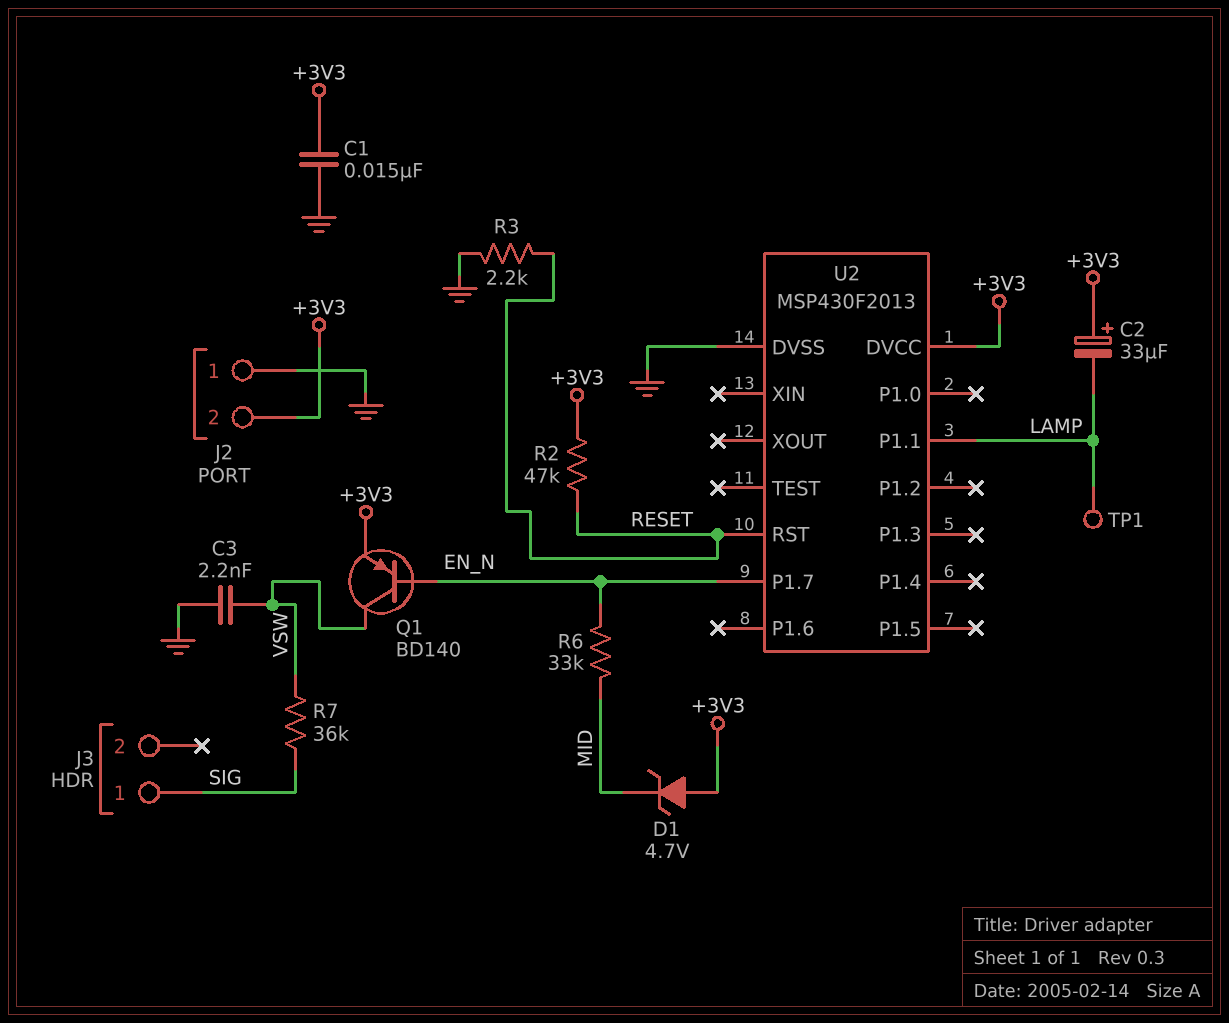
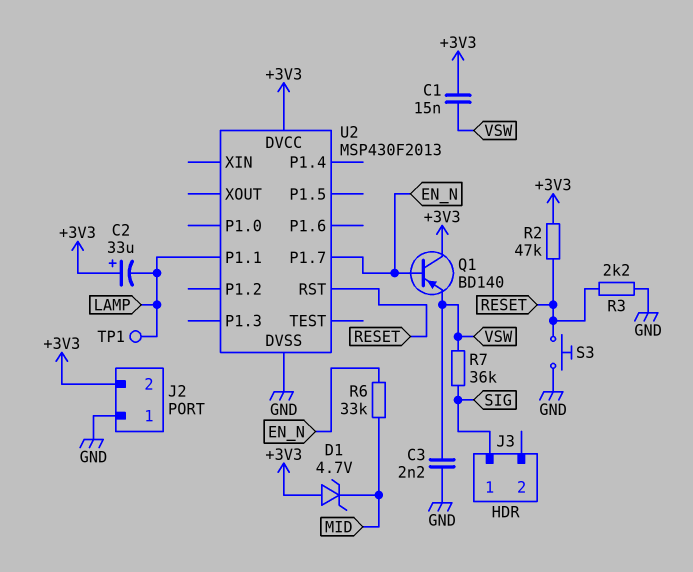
C1: 15nF (+3V3, GND) -> 15nF (+3V3, VSW)
Q1: PNP BD140 (B EN_N, C VSW, E +3V3) -> PNP BD140 (B EN_N, C +3V3, E VSW)
S3: none -> button (GND, RESET)

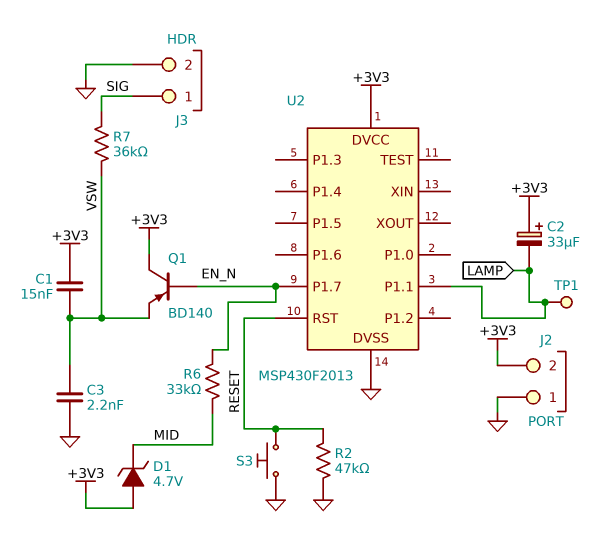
J3 pin 2: none -> GND
R2: 47k (+3V3, RESET) -> 47k (GND, RESET)
R3: 2.2k (GND, RESET) -> none

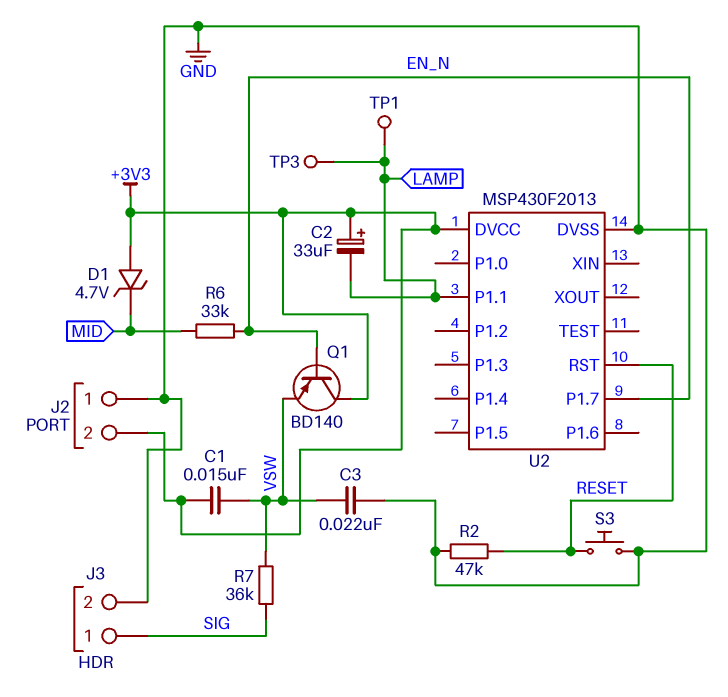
C3: 2.2nF (GND, VSW) -> 22nF (GND, VSW)
TP3: none -> test point (LAMP)

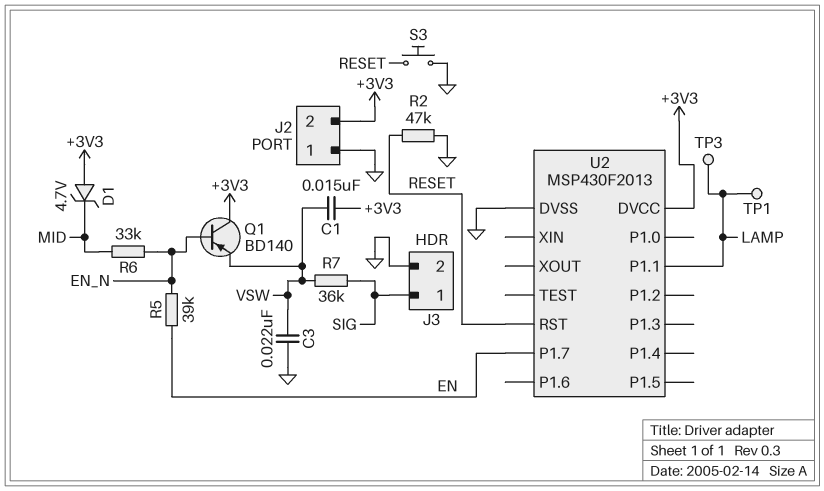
C2: 33uF (plus +3V3, minus LAMP) -> none
R5: none -> 39k (EN, EN_N)
U2 pin P1.7: EN_N -> EN

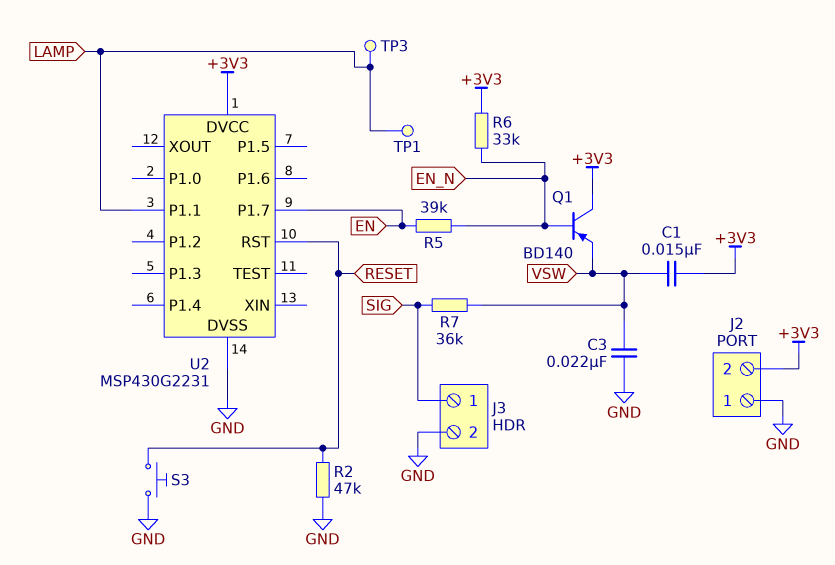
D1: zener 4.7V (A +3V3, K MID) -> none
R6: 33k (EN_N, MID) -> 33k (+3V3, EN_N)
U2: MSP430F2013 -> MSP430G2231

